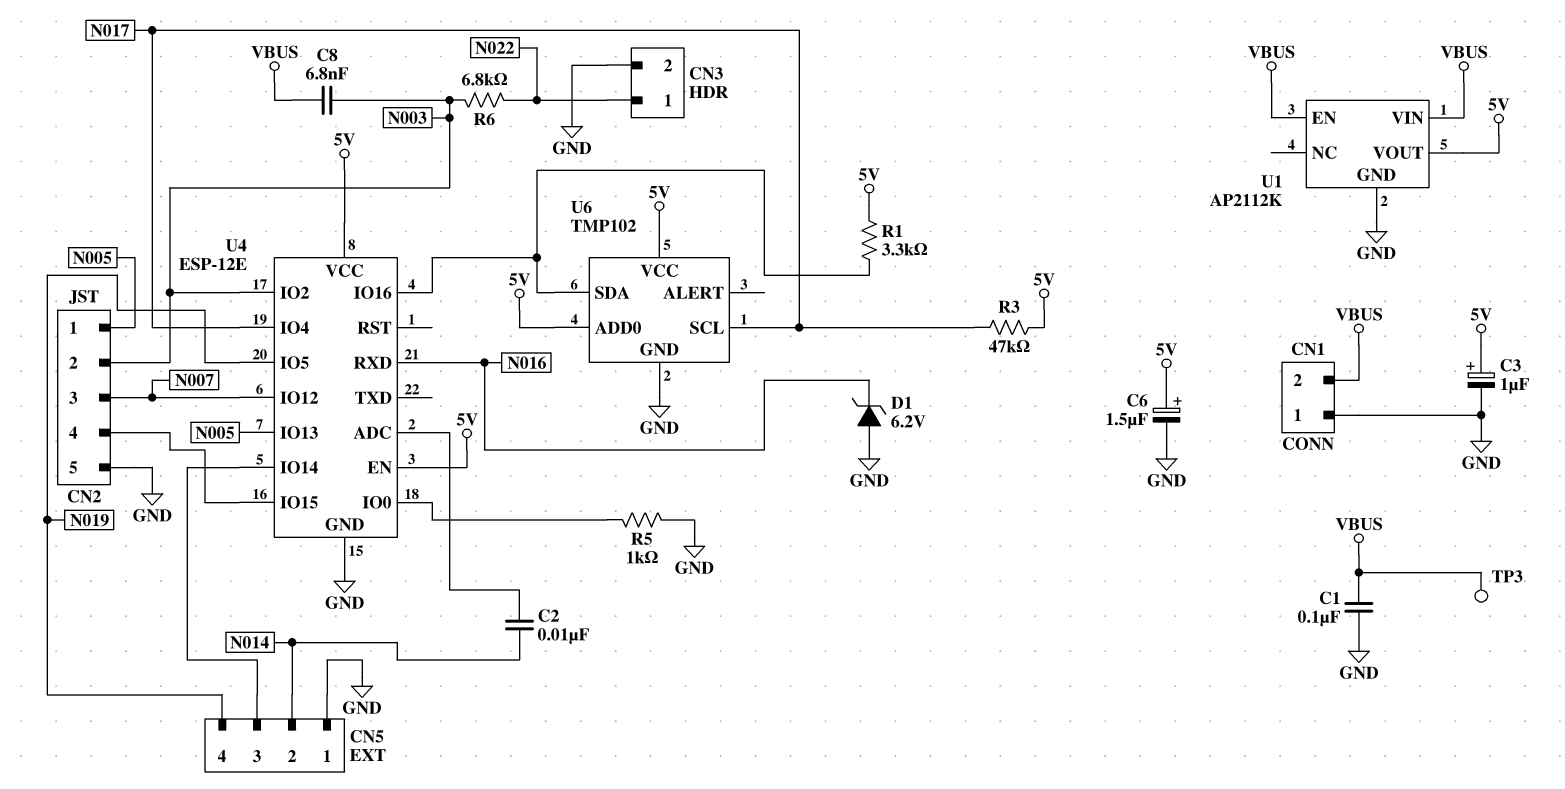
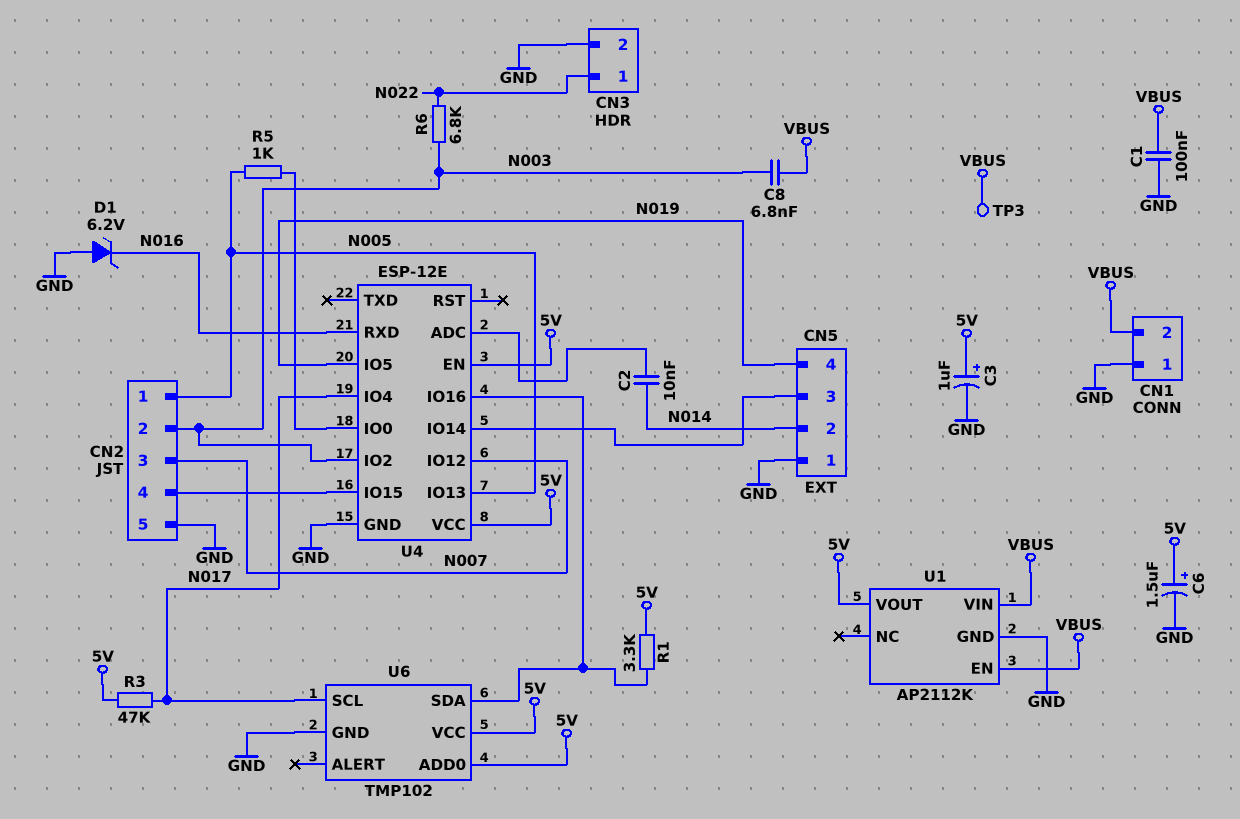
R5: 1k (GND, U4/IO0) -> 1k (N005, U4/IO0)

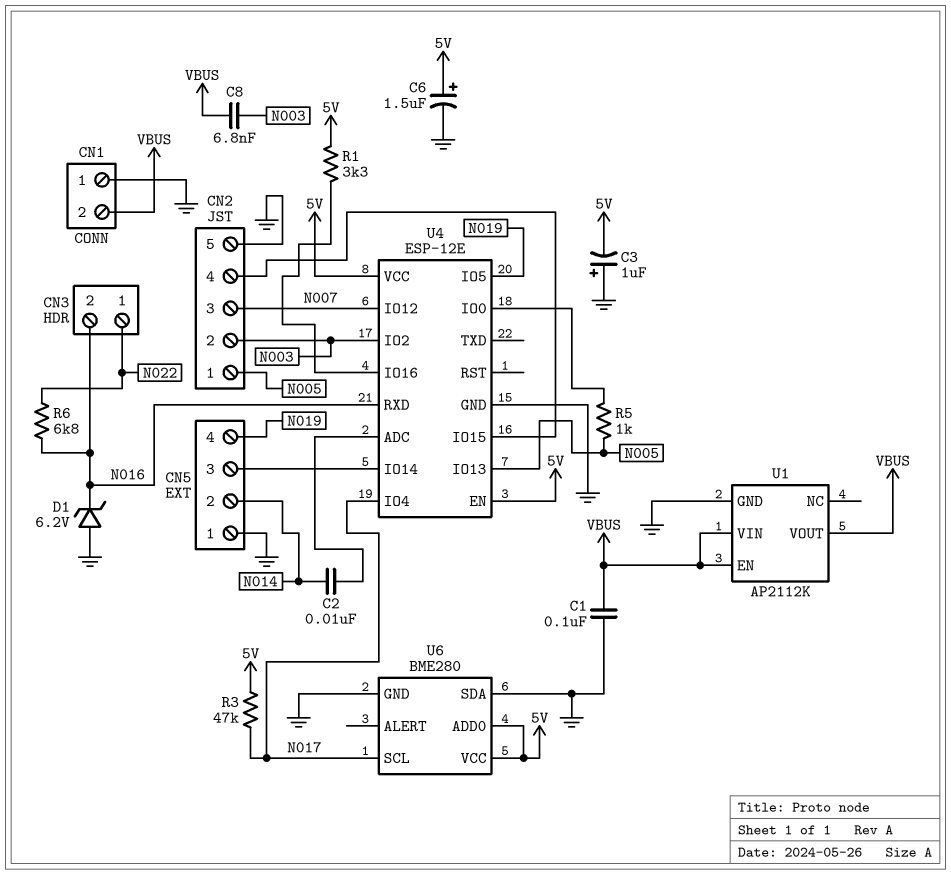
C3: 1uF (plus 5V, minus GND) -> 1uF (plus GND, minus 5V)
CN3 pin 2: GND -> N016
R6: 6.8k (N003, N022) -> 6.8k (N016, N022)
TP3: test point (VBUS) -> none
U1 pin VOUT: 5V -> VBUS
U6: TMP102 -> BME280
U6 pin SDA: U4/IO16 -> GND

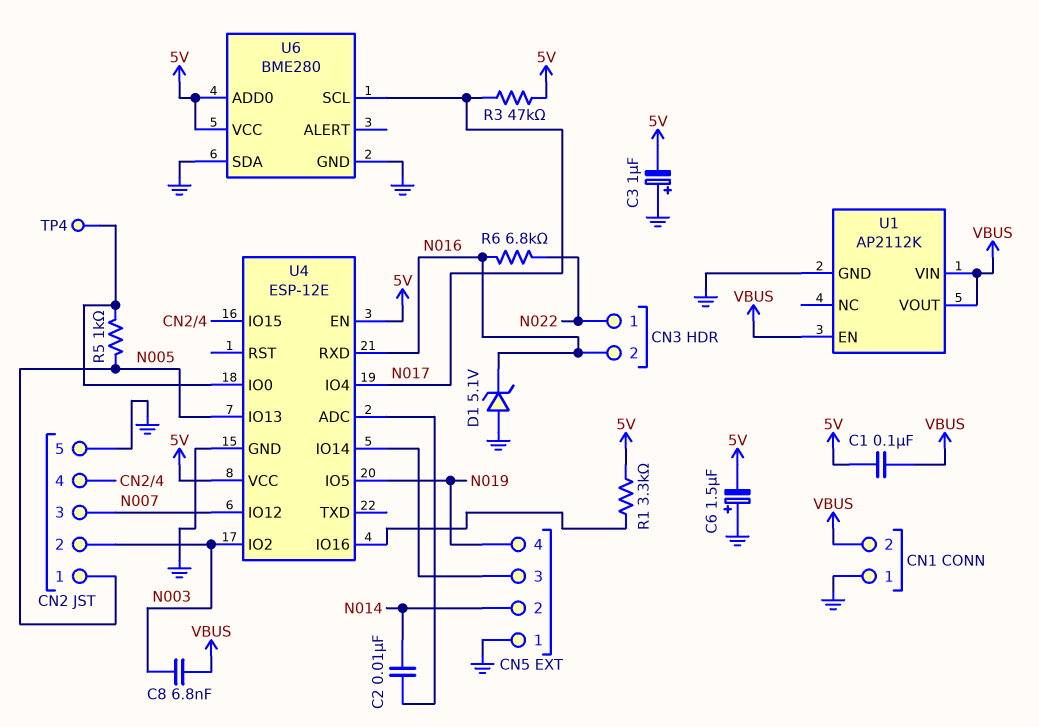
C1: 100nF (GND, VBUS) -> 100nF (5V, VBUS)
C6: 1.5uF (plus 5V, minus GND) -> 1.5uF (plus GND, minus 5V)
D1: zener 6.2V (A GND, K N016) -> zener 5.1V (A GND, K N016)
TP4: none -> test point (U4/IO0)

